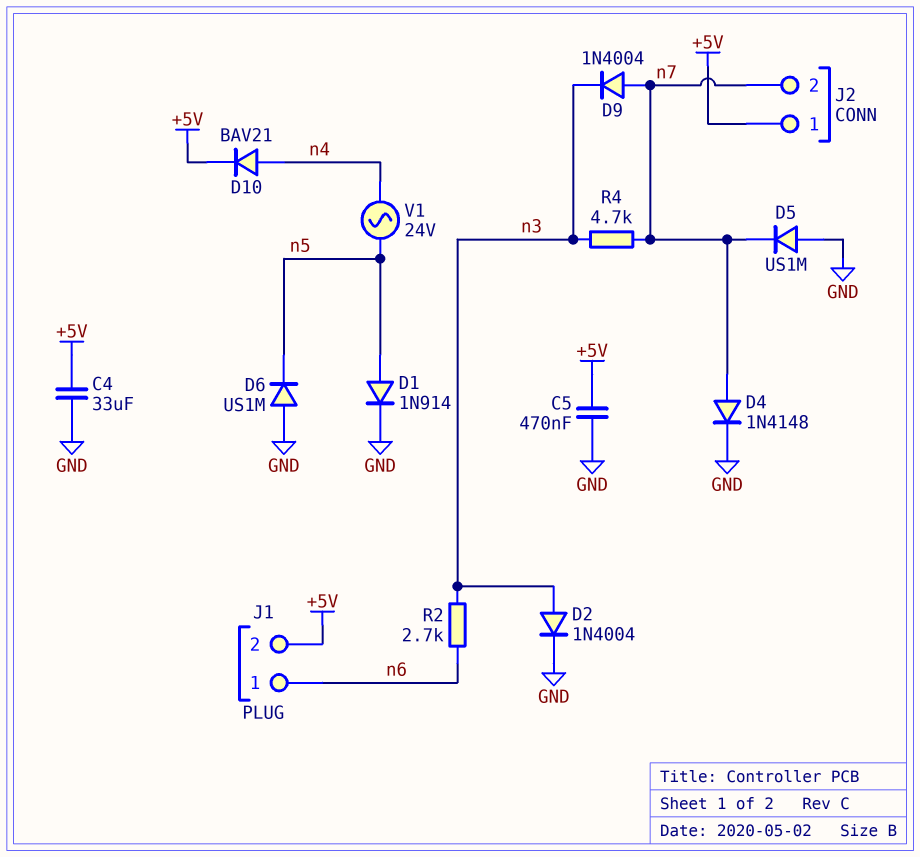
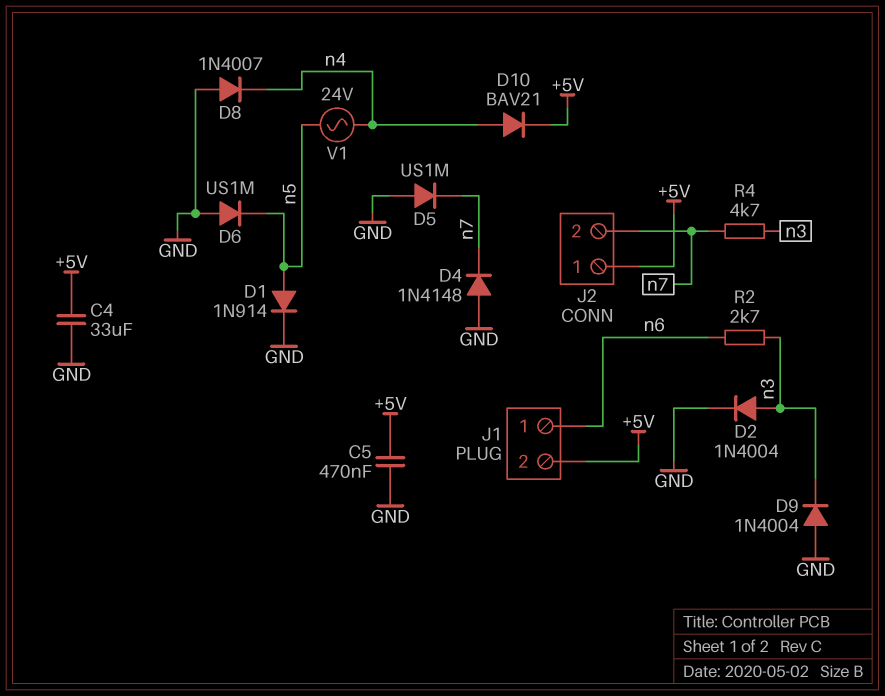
D4: diode 1N4148 (A n7, K GND) -> diode 1N4148 (A GND, K n7)
D8: none -> diode 1N4007 (A GND, K n4)
D9: diode 1N4004 (A n7, K n3) -> diode 1N4004 (A GND, K n3)

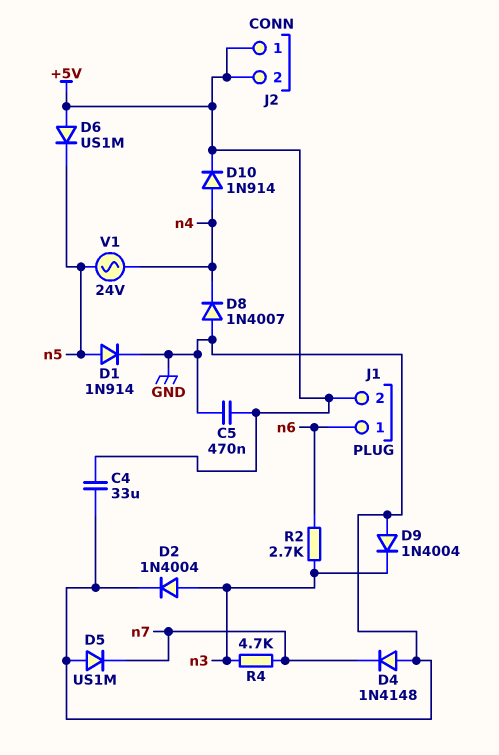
D6: diode US1M (A GND, K n5) -> diode US1M (A +5V, K n5)
D10: diode BAV21 (A n4, K +5V) -> diode 1N914 (A n4, K +5V)
J2 pin 2: n7 -> +5V

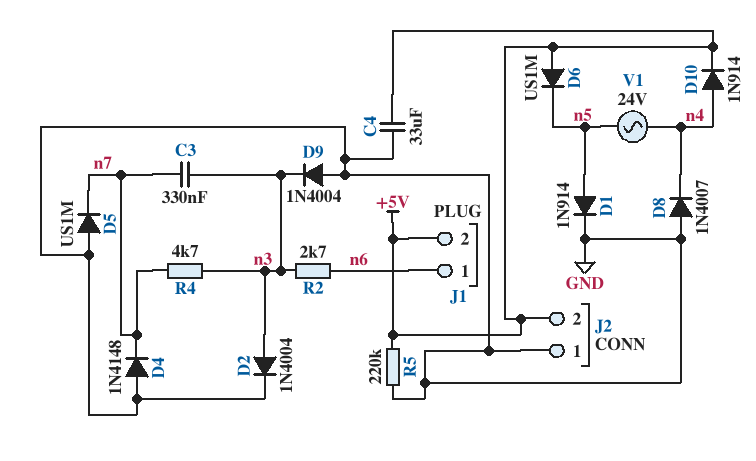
C3: none -> 330nF (n3, n7)
C5: 470nF (+5V, GND) -> none
J2 pin 1: +5V -> GND
R5: none -> 220k (+5V, GND)

